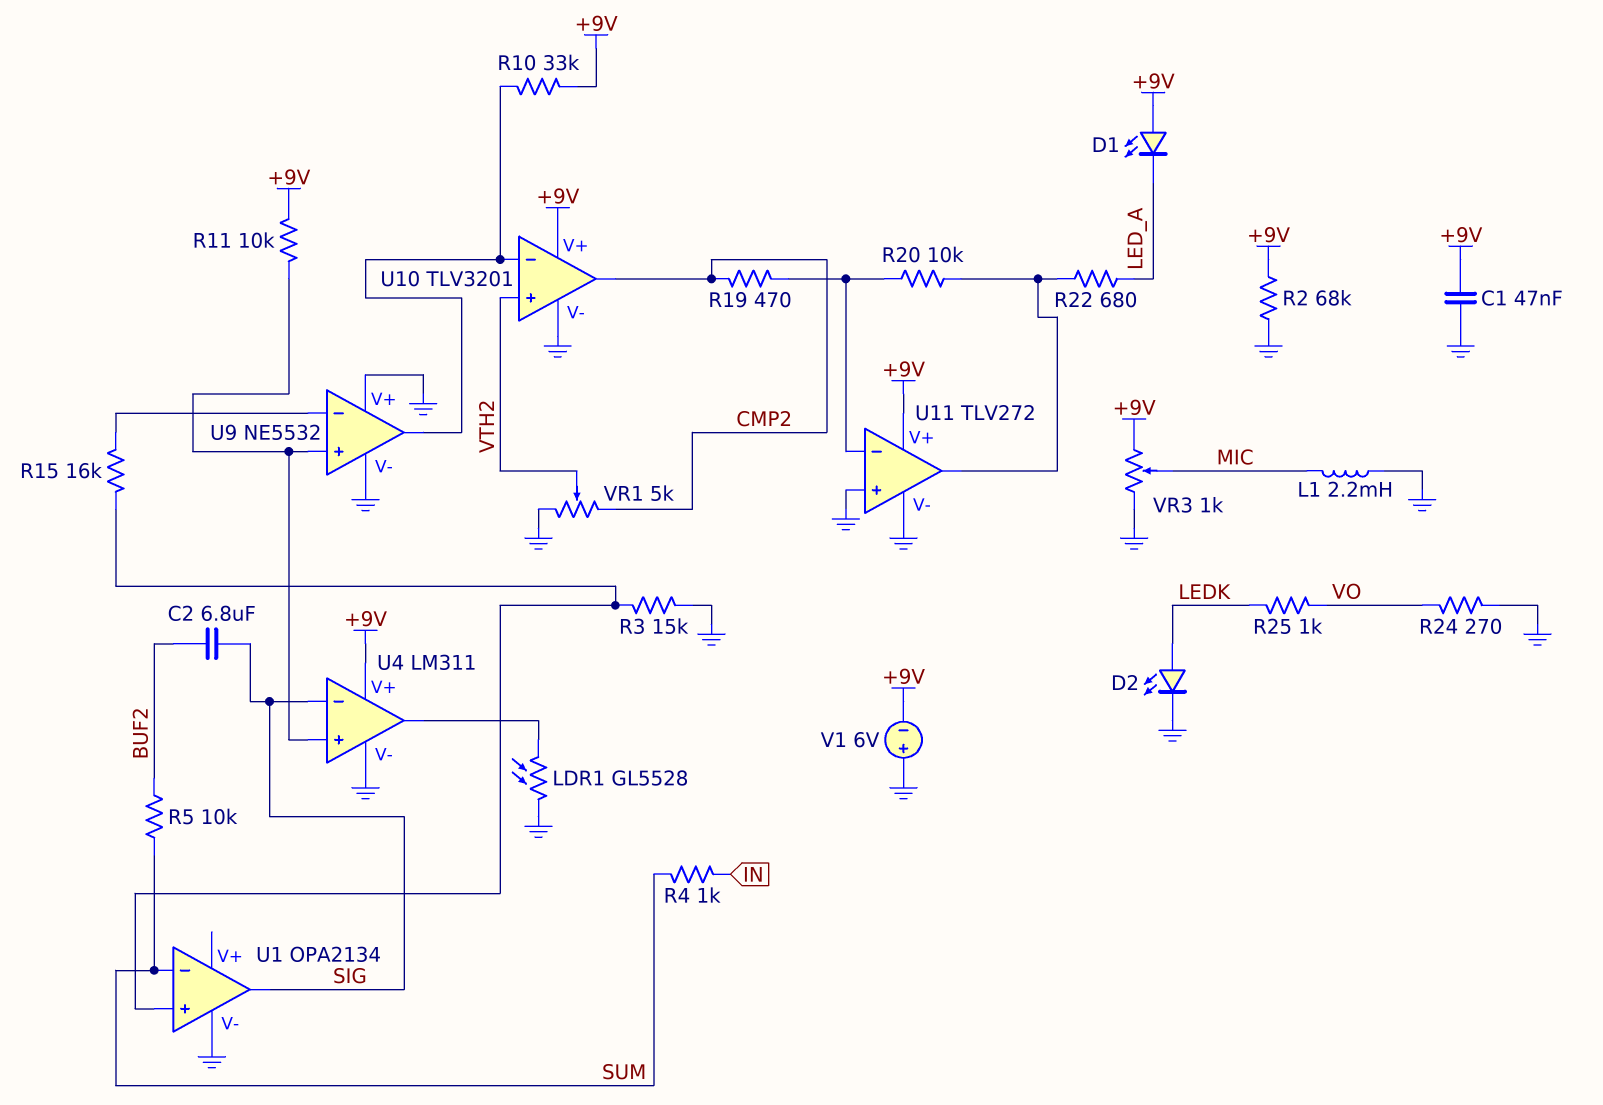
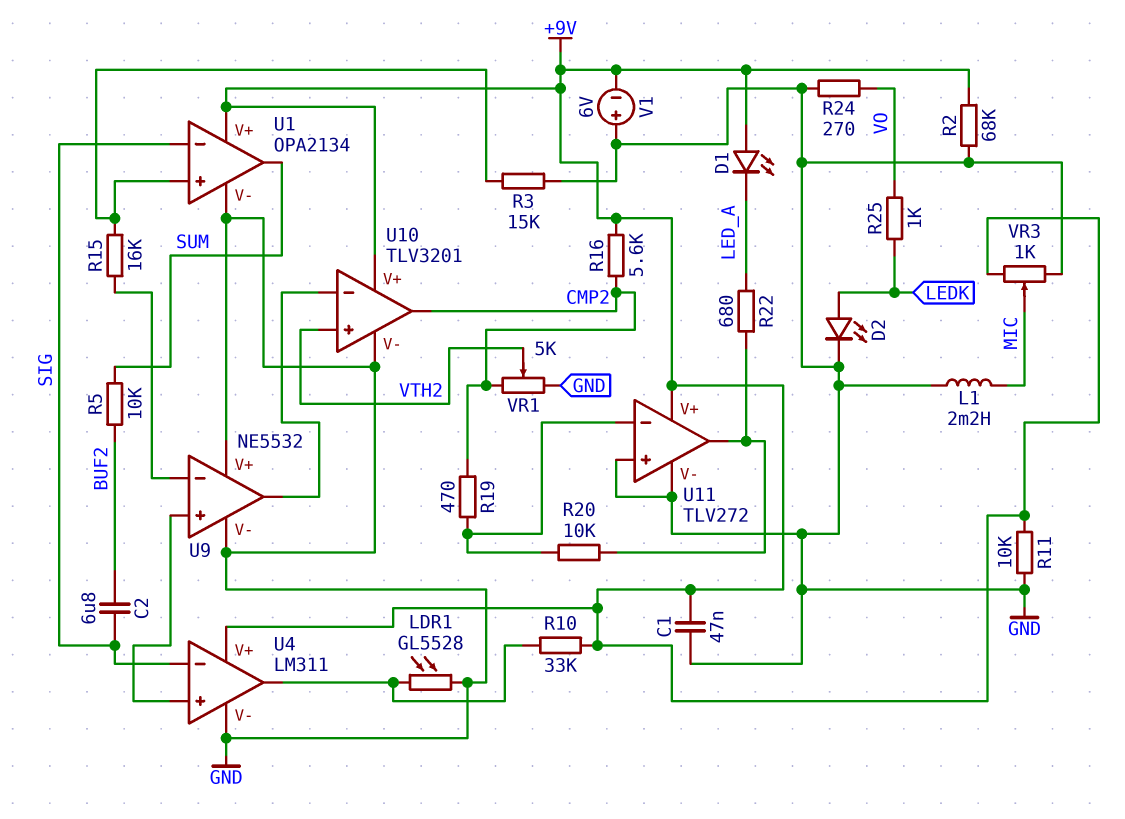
R4: 1k (IN, SUM) -> none
R10: 33k (+9V, U9/out) -> 33k (+9V, U4/out)
R11: 10k (+9V, U4/in+) -> 10k (+9V, GND)
R16: none -> 5.6k (+9V, CMP2)
U1 pin V+: none -> +9V
U1 pin in-: SUM -> SIG
U1 pin out: SIG -> SUM

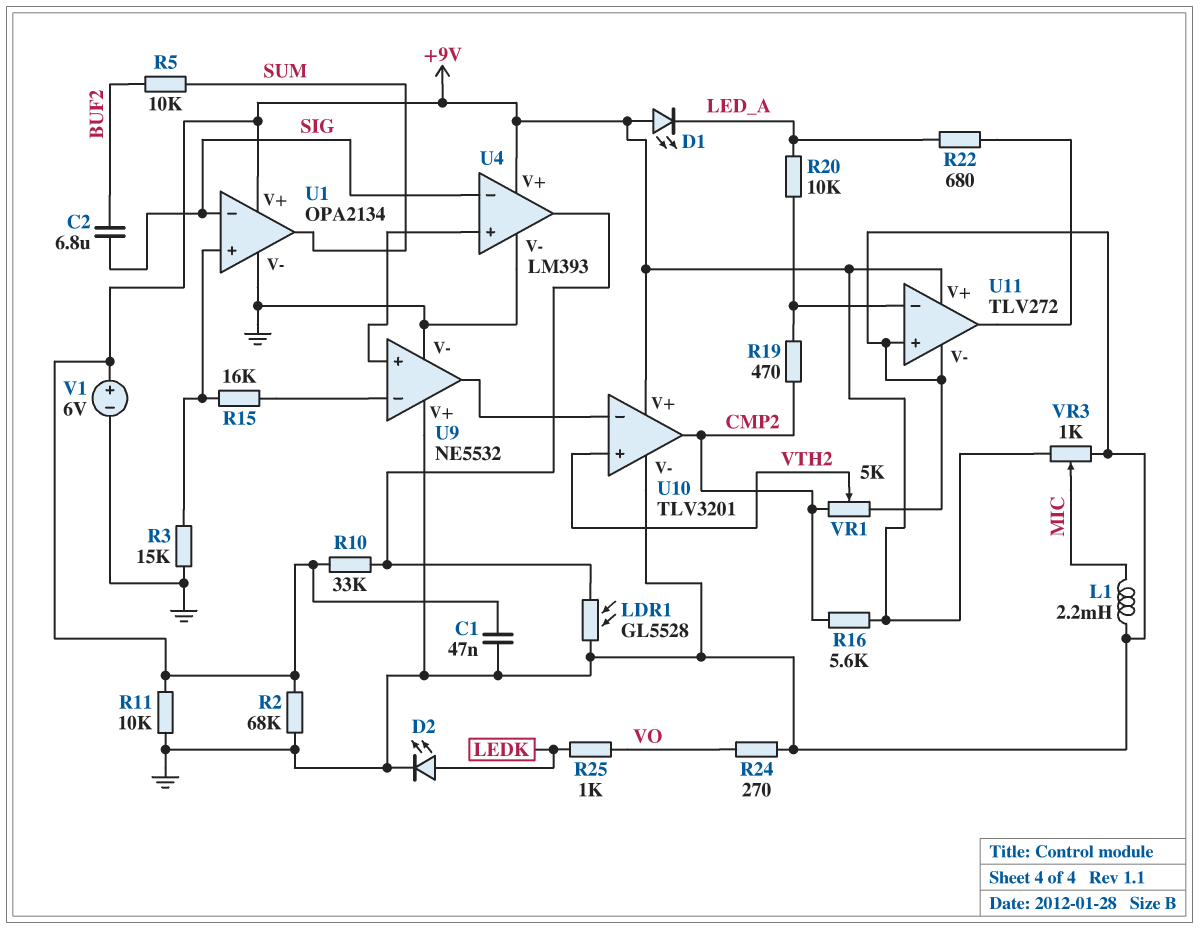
R20: 10k (U11/in-, U11/out) -> 10k (LED_A, U11/in-)
U4: LM311 -> LM393
V1: 6V (plus GND, minus +9V) -> 6V (plus +9V, minus GND)

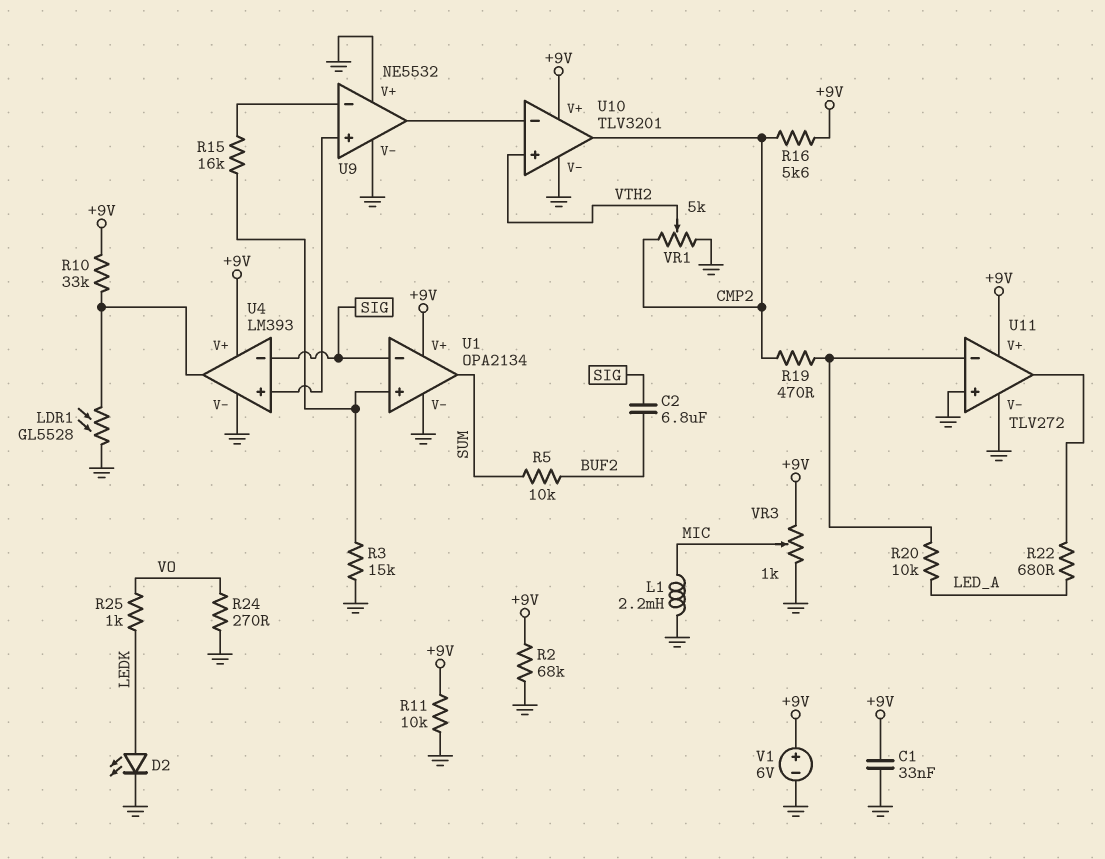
C1: 47nF (+9V, GND) -> 33nF (+9V, GND)
D1: LED (A +9V, K LED_A) -> none

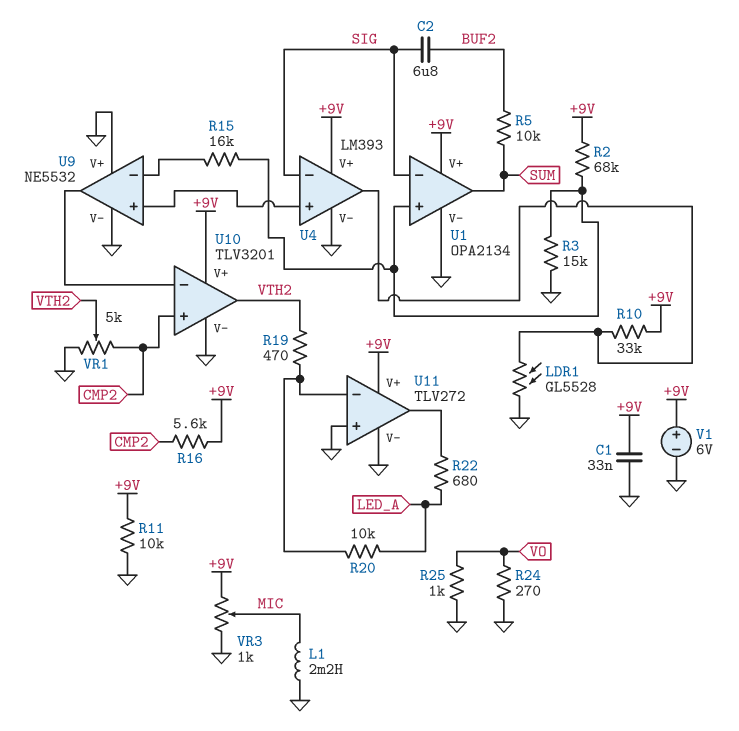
D2: LED (A LEDK, K GND) -> none
R2: 68k (+9V, GND) -> 68k (+9V, U1/in+)
R19: 470 (CMP2, U11/in-) -> 470 (U11/in-, VTH2)
R25: 1k (LEDK, VO) -> 1k (GND, VO)
U10 pin in+: VTH2 -> CMP2
U10 pin out: CMP2 -> VTH2

